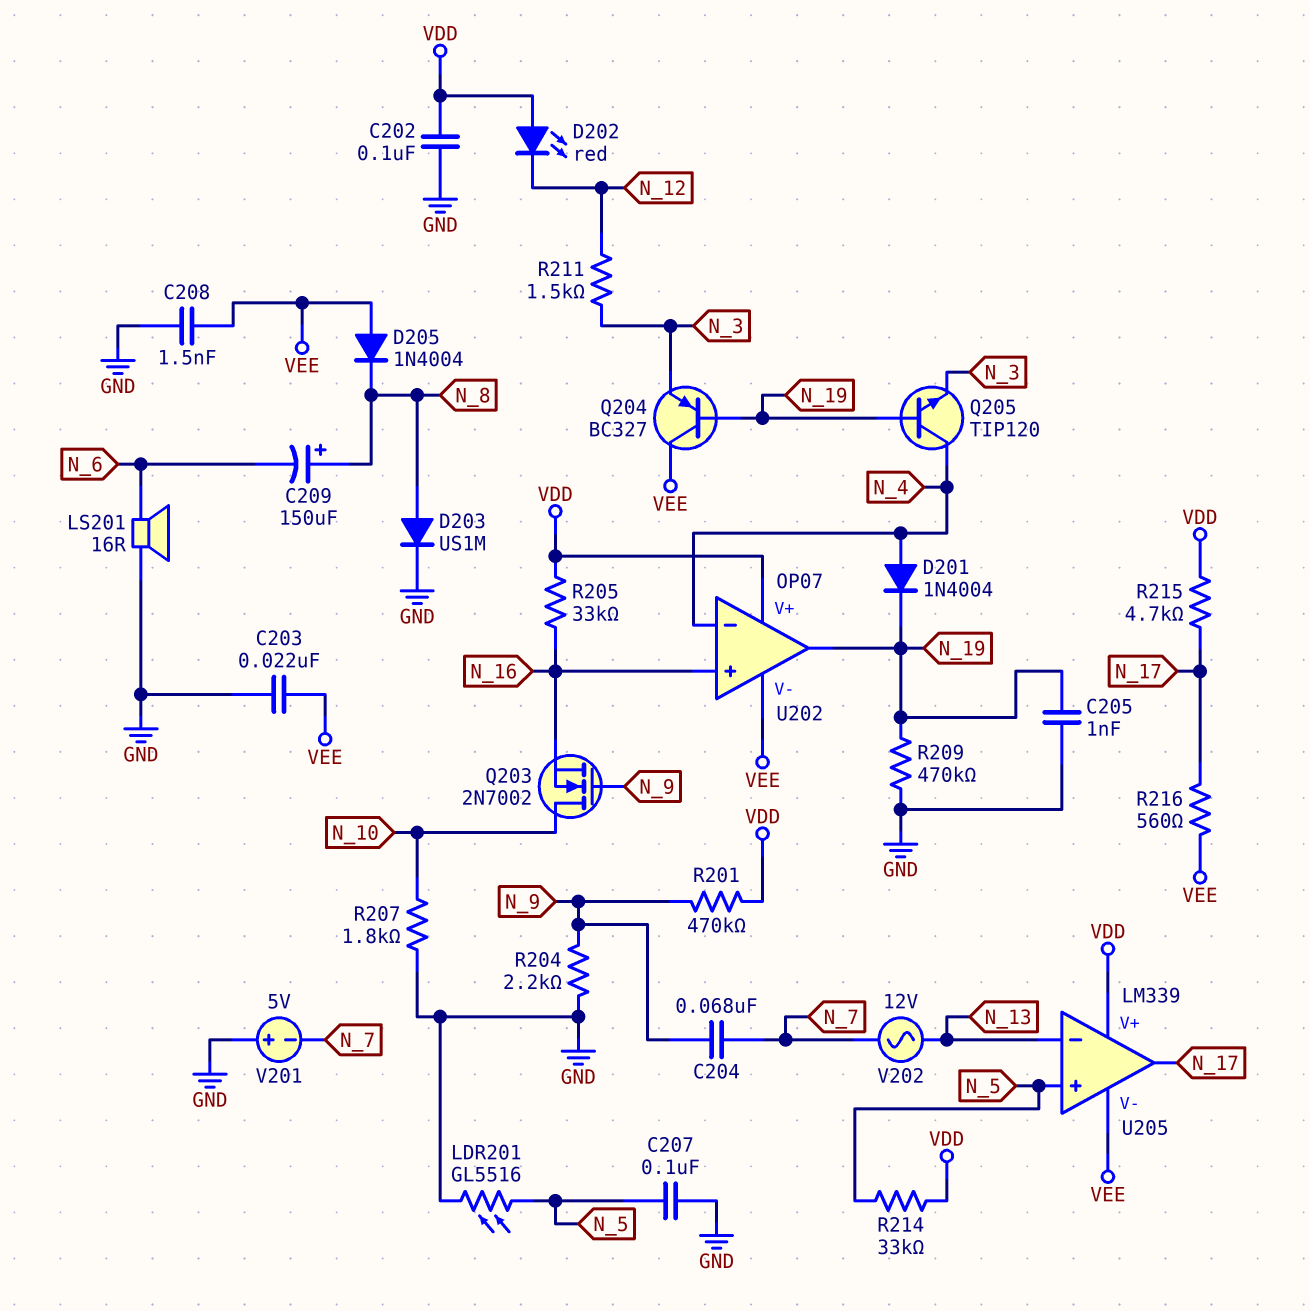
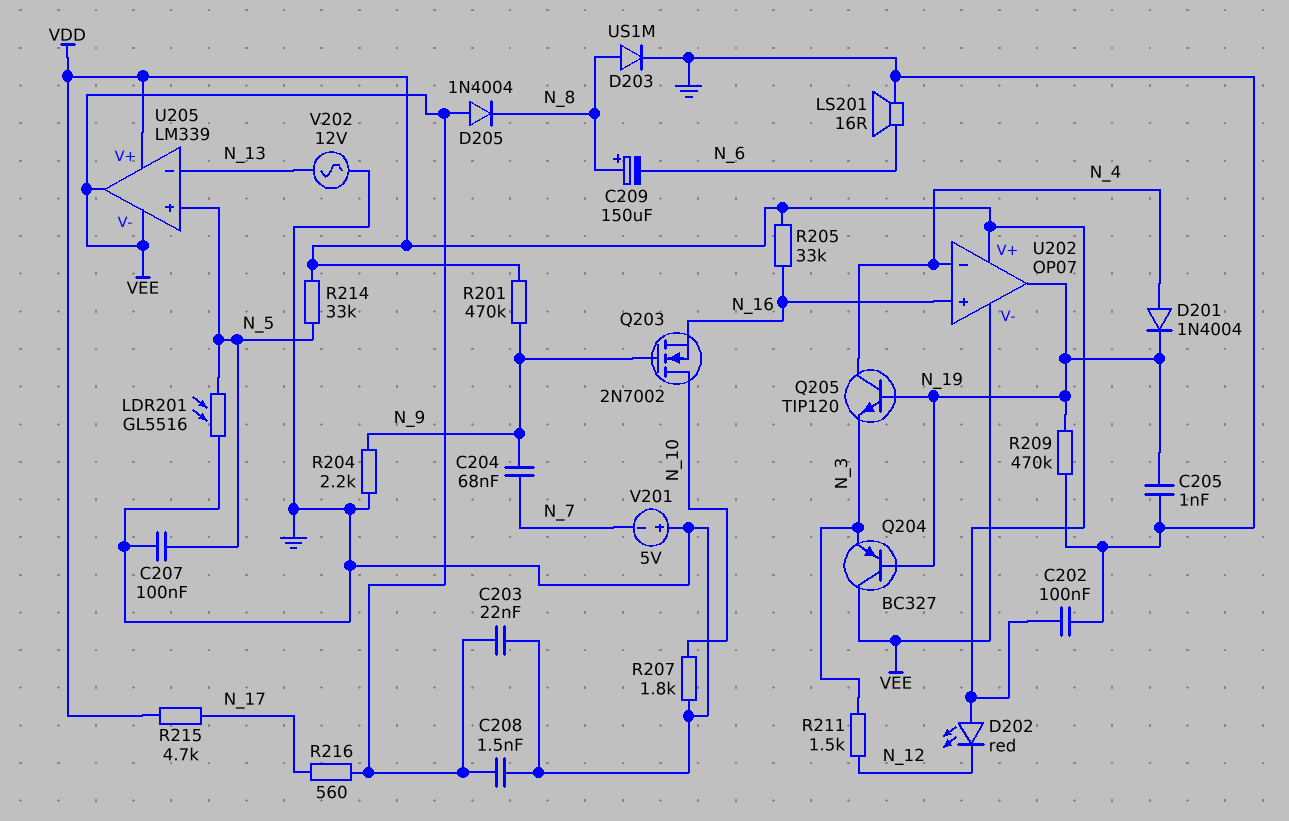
U205 pin out: N_17 -> VEE
V202: AC 12V (N_7, N_13) -> AC 12V (GND, N_13)

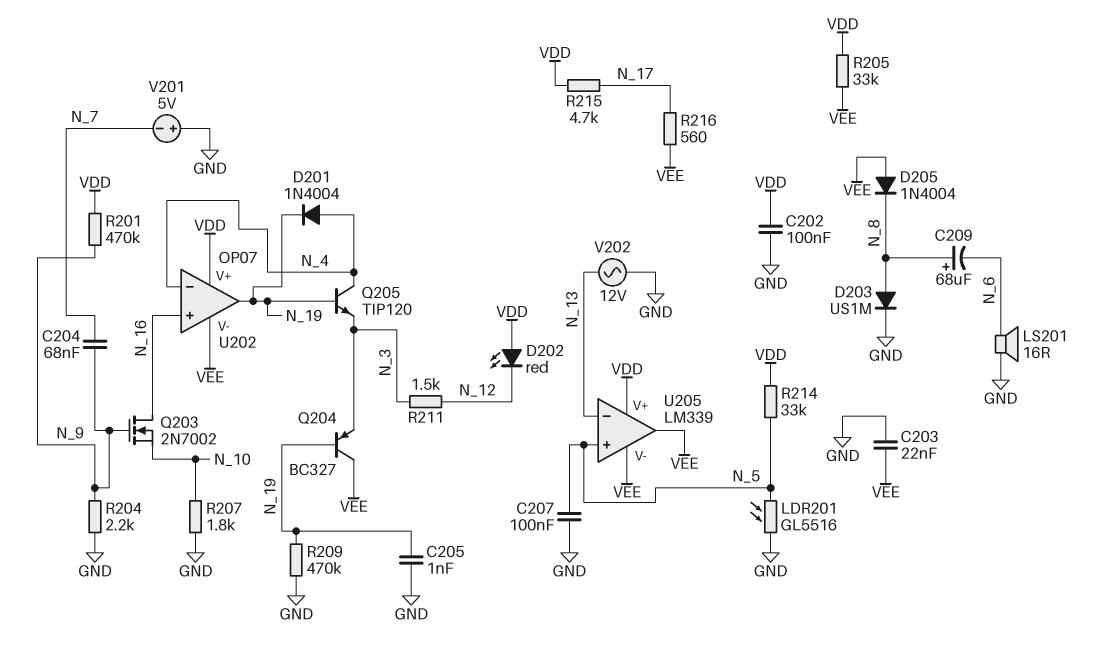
C208: 1.5nF (GND, VEE) -> none
C209: 150uF (plus N_8, minus N_6) -> 68uF (plus N_8, minus N_6)
Q203: NMOS 2N7002 (G N_9, D N_10, S N_16) -> NMOS 2N7002 (G N_9, D N_16, S N_10)
R205: 33k (N_16, VDD) -> 33k (VDD, VEE)

